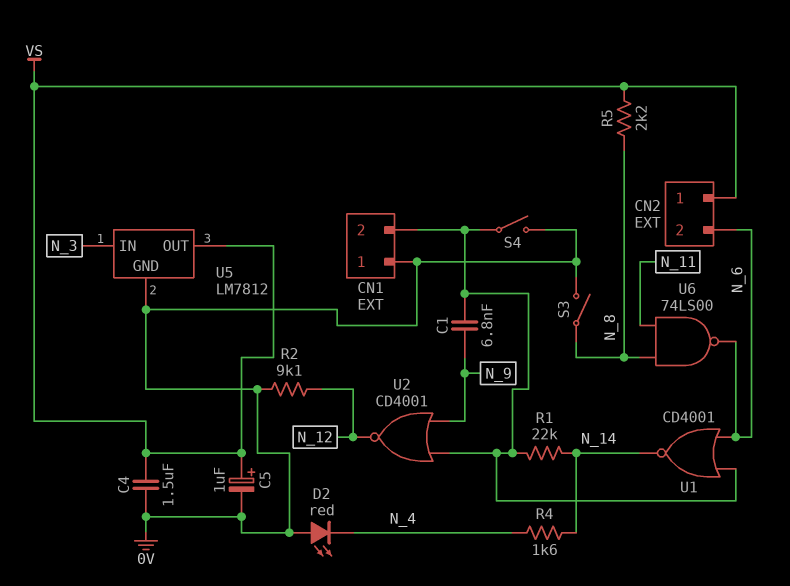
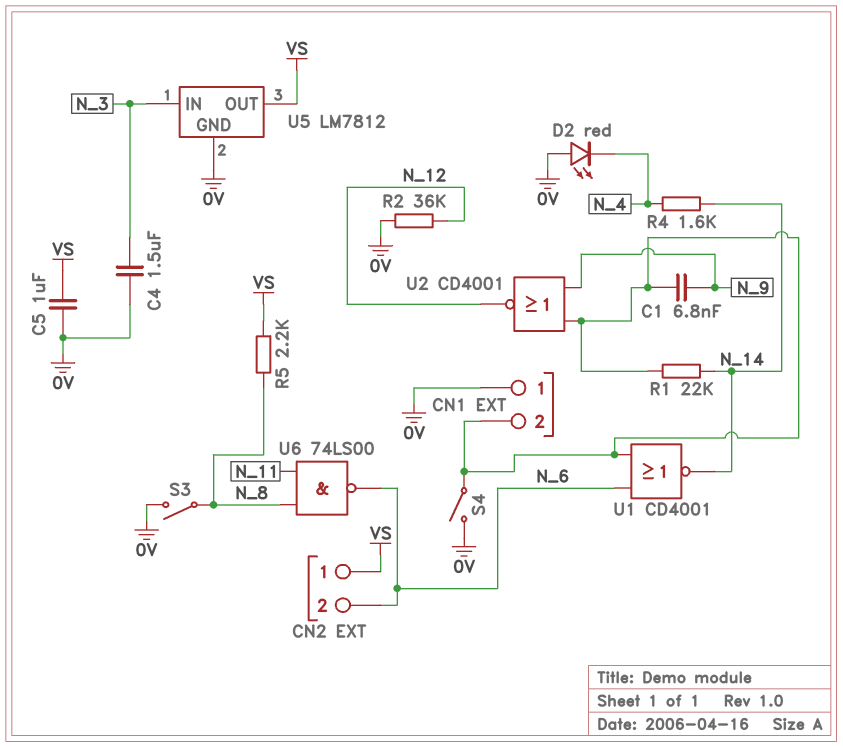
C4: 1.5uF (0V, VS) -> 1.5uF (0V, N_3)
C5: 1uF (plus VS, minus 0V) -> 1uF (0V, VS)
R2: 9.1k (0V, N_12) -> 36k (0V, N_12)

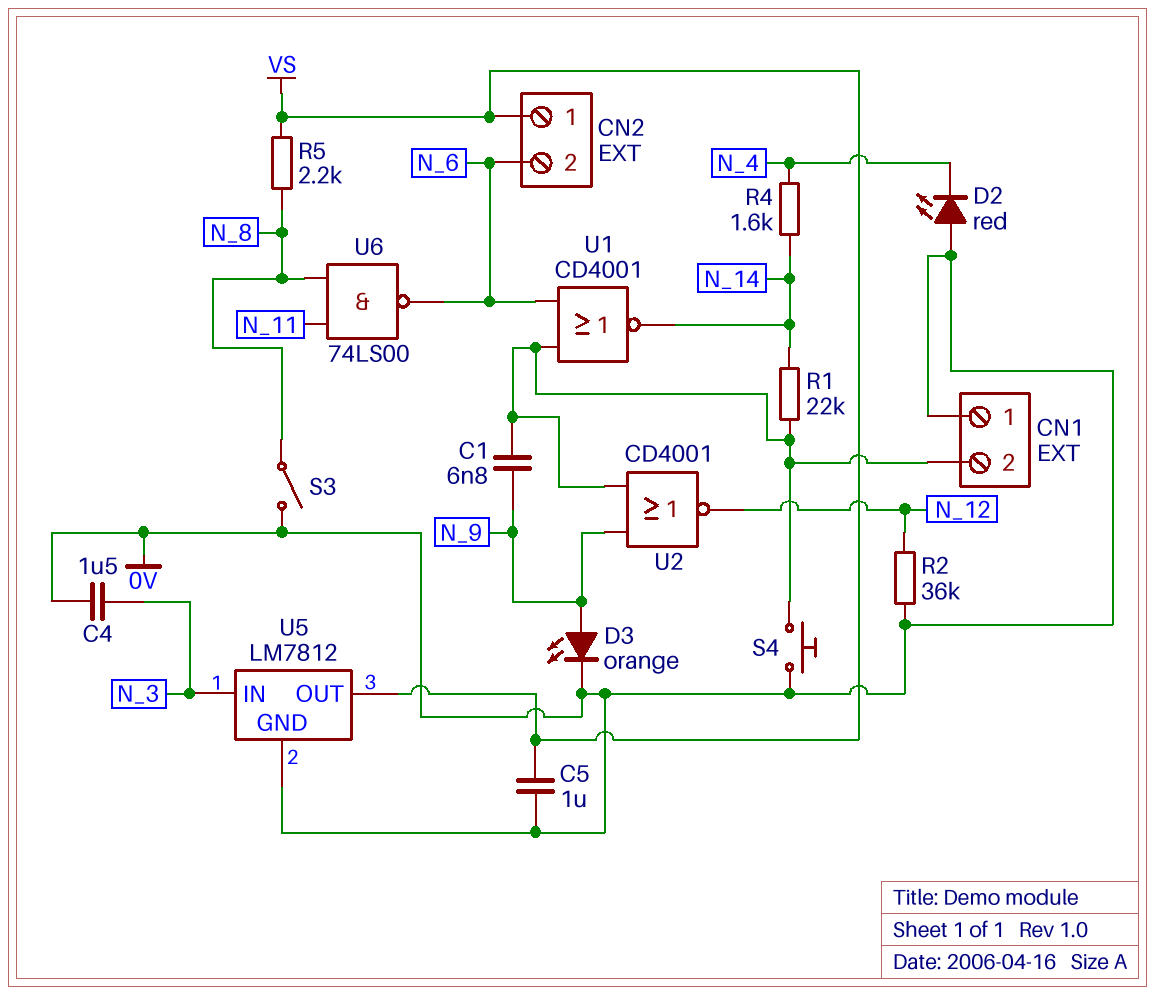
D3: none -> LED orange (A N_9, K 0V)
S4: switch (0V, CN1/2) -> button (0V, CN1/2)

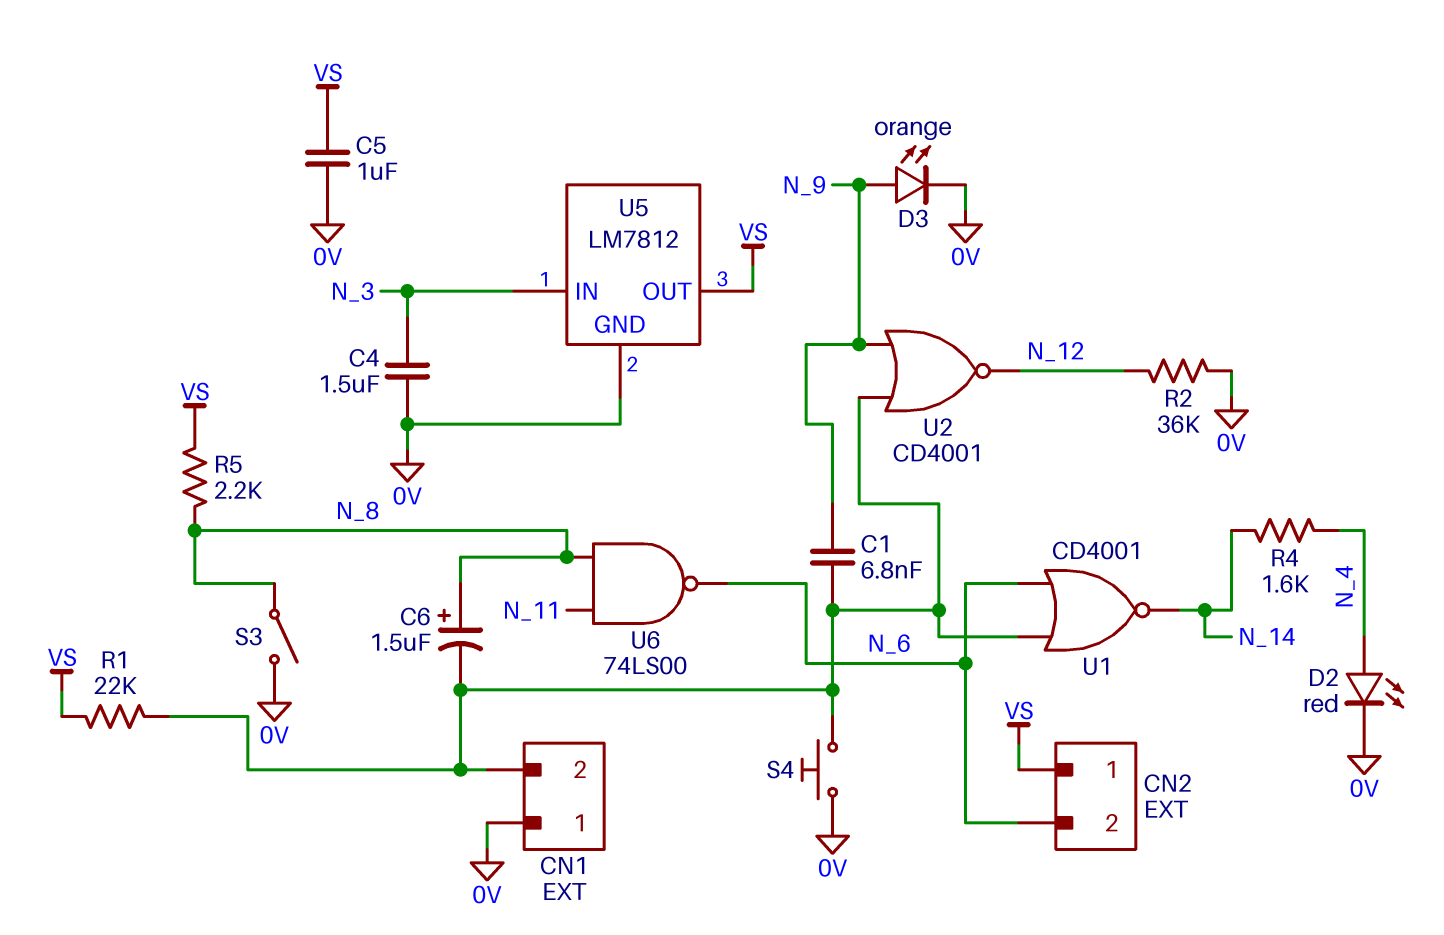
C6: none -> 1.5uF (plus N_8, minus CN1/2)
D2: LED red (A 0V, K N_4) -> LED red (A N_4, K 0V)
R1: 22k (CN1/2, N_14) -> 22k (CN1/2, VS)

